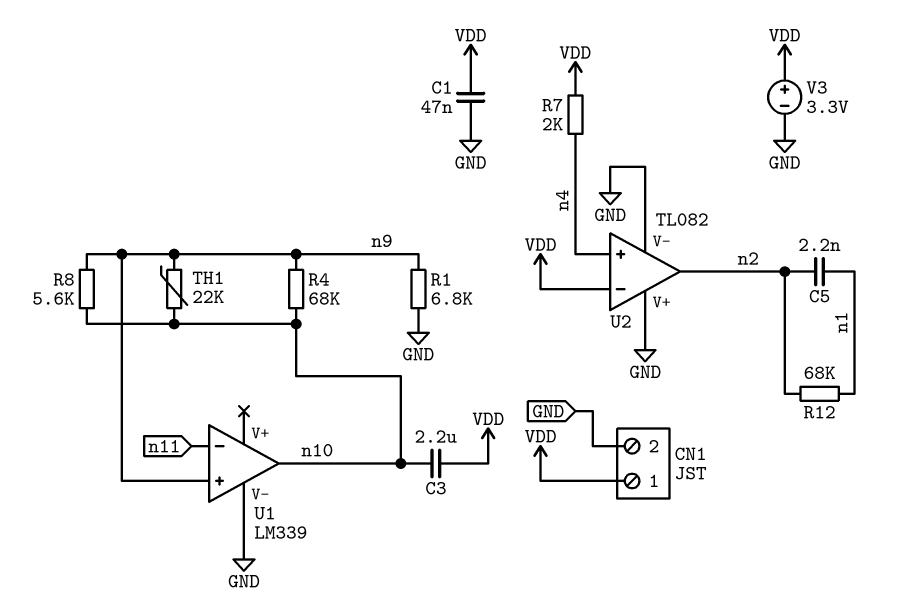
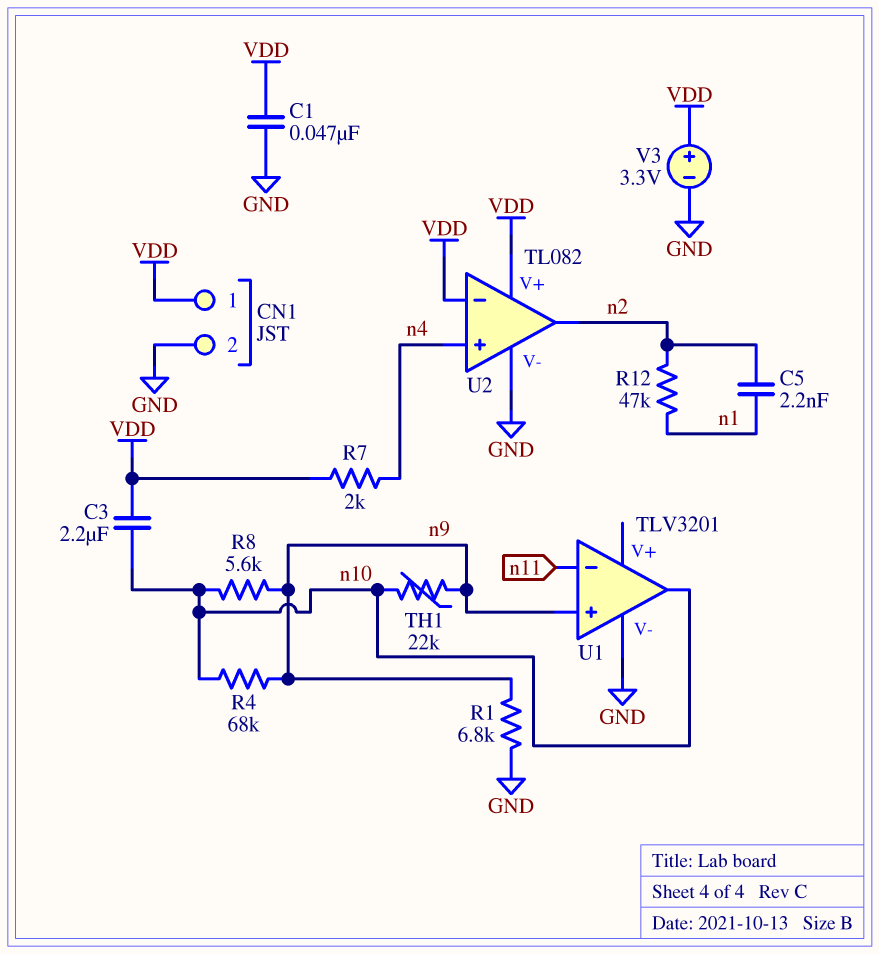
R12: 68k (n1, n2) -> 47k (n1, n2)
U1: LM339 -> TLV3201
U2 pin V+: GND -> VDD

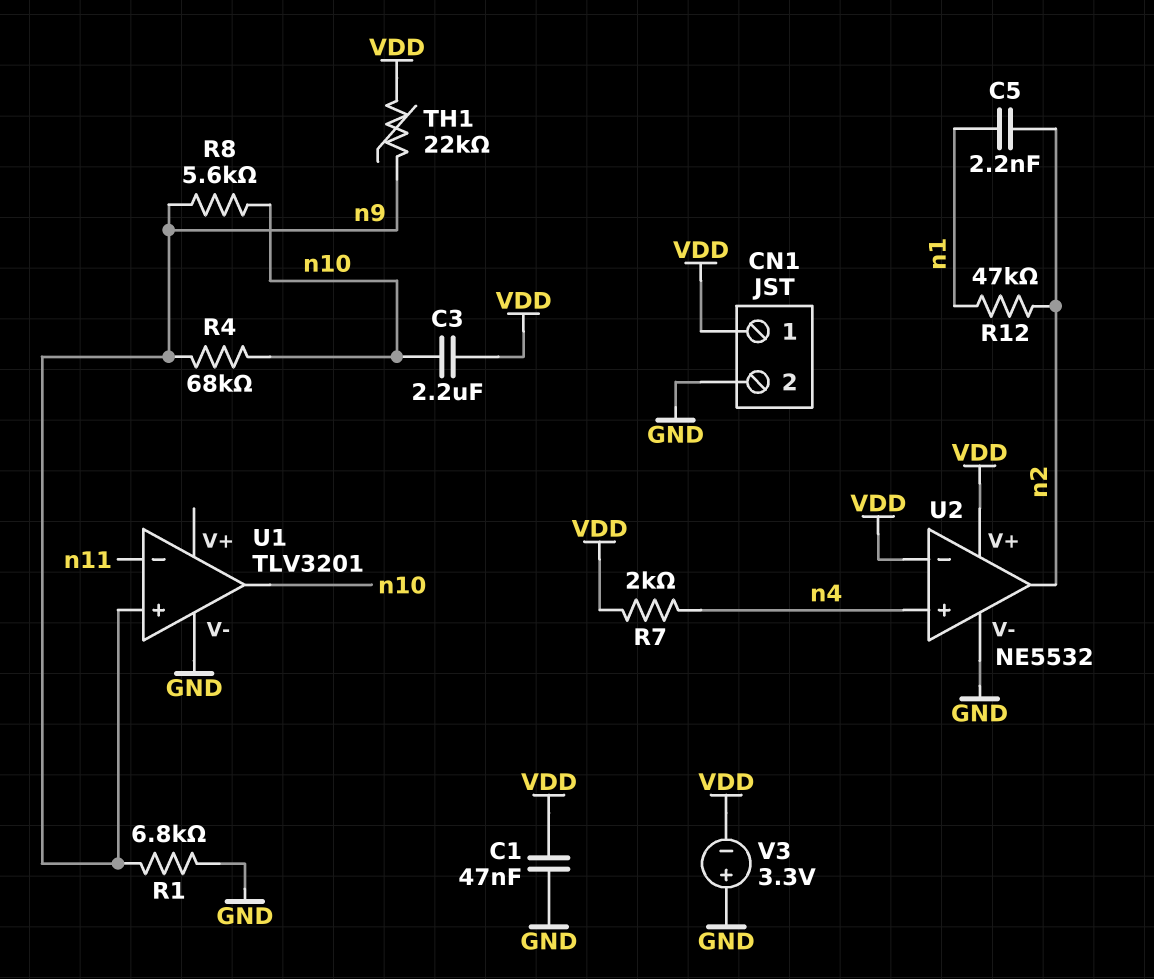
TH1: 22k (n9, n10) -> 22k (VDD, n9)
U2: TL082 -> NE5532
V3: 3.3V (plus VDD, minus GND) -> 3.3V (plus GND, minus VDD)

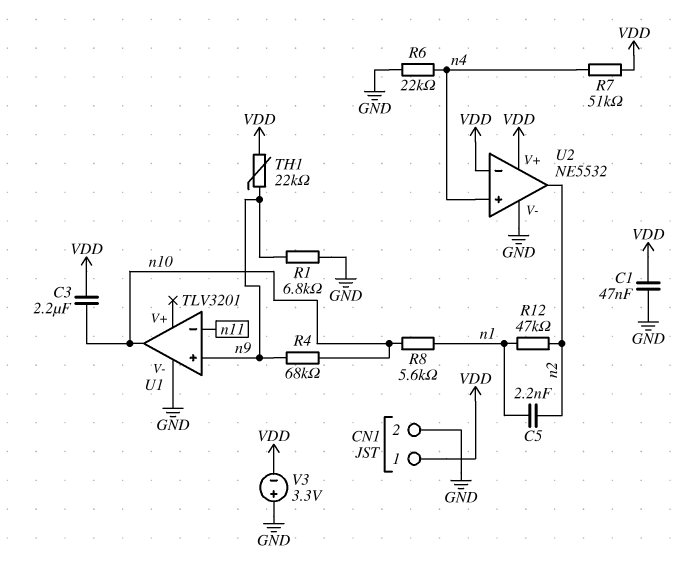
R6: none -> 22k (GND, n4)
R7: 2k (VDD, n4) -> 51k (VDD, n4)
R8: 5.6k (n9, n10) -> 5.6k (n1, n10)

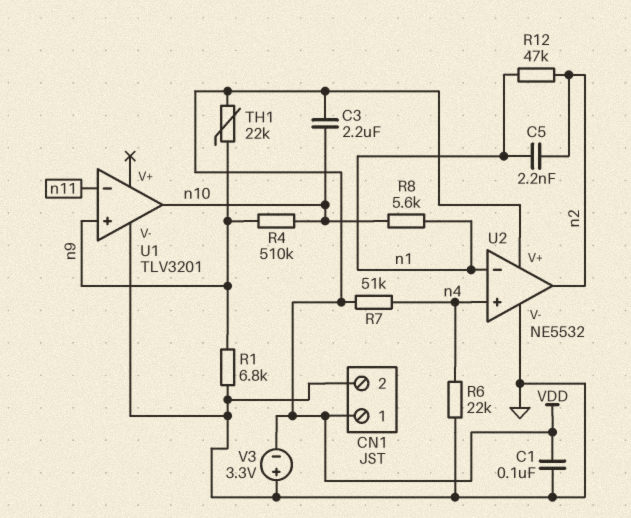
C1: 47nF (GND, VDD) -> 100nF (GND, VDD)
R4: 68k (n9, n10) -> 510k (n9, n10)
U2 pin in-: VDD -> n1

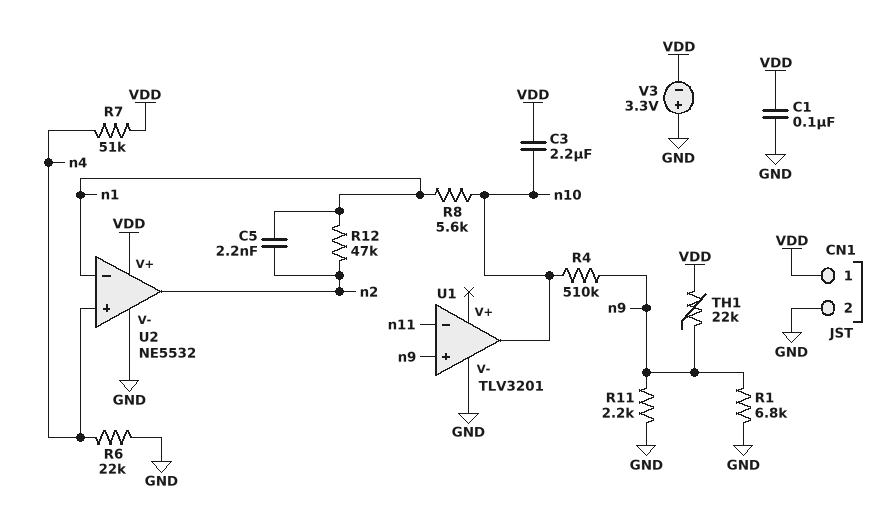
R11: none -> 2.2k (GND, n9)

